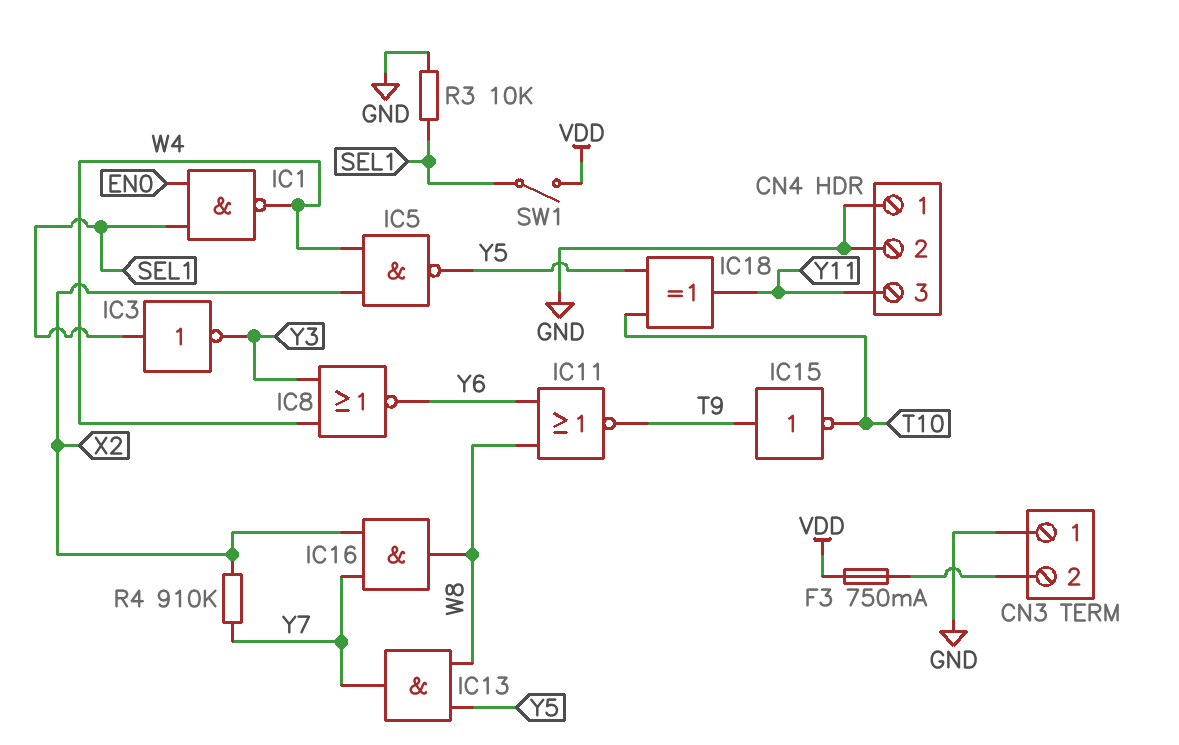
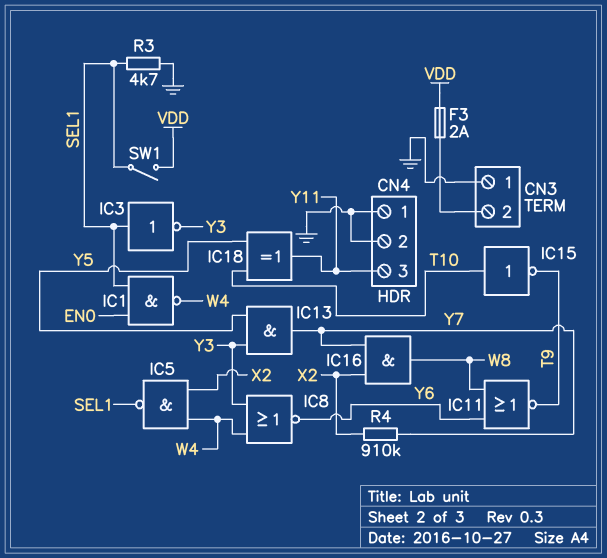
F3: 750mA (CN3/2, VDD) -> 2A (CN3/2, VDD)
IC5: NAND (in W4, in X2, out Y5) -> NAND (in W4, in X2, out SEL1)
IC13: AND (in W8, in Y5, out Y7) -> AND (in Y3, in Y5, out Y7)
IC15: NOT (in T9, out T10) -> NOT (in T10, out T9)
R3: 10k (GND, SEL1) -> 4.7k (GND, SEL1)

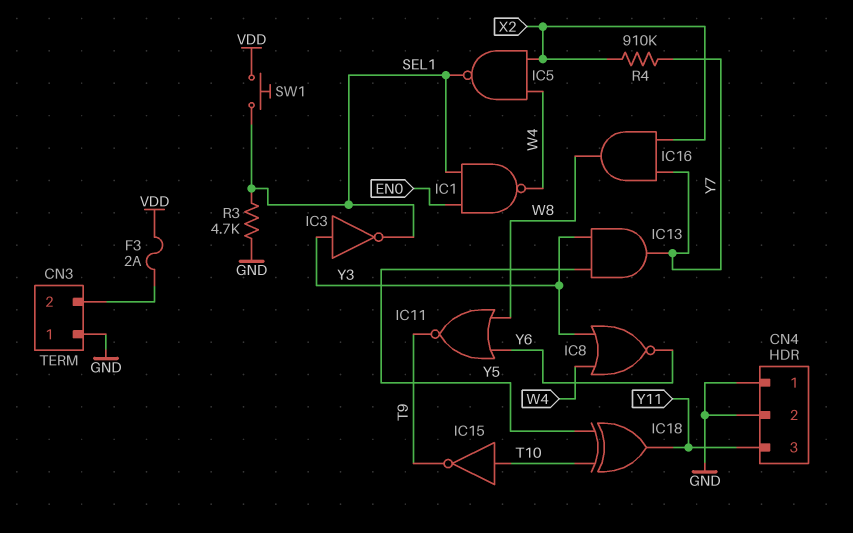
IC3: NOT (in SEL1, out Y3) -> NOT (in Y3, out SEL1)
SW1: switch (SEL1, VDD) -> button (SEL1, VDD)

